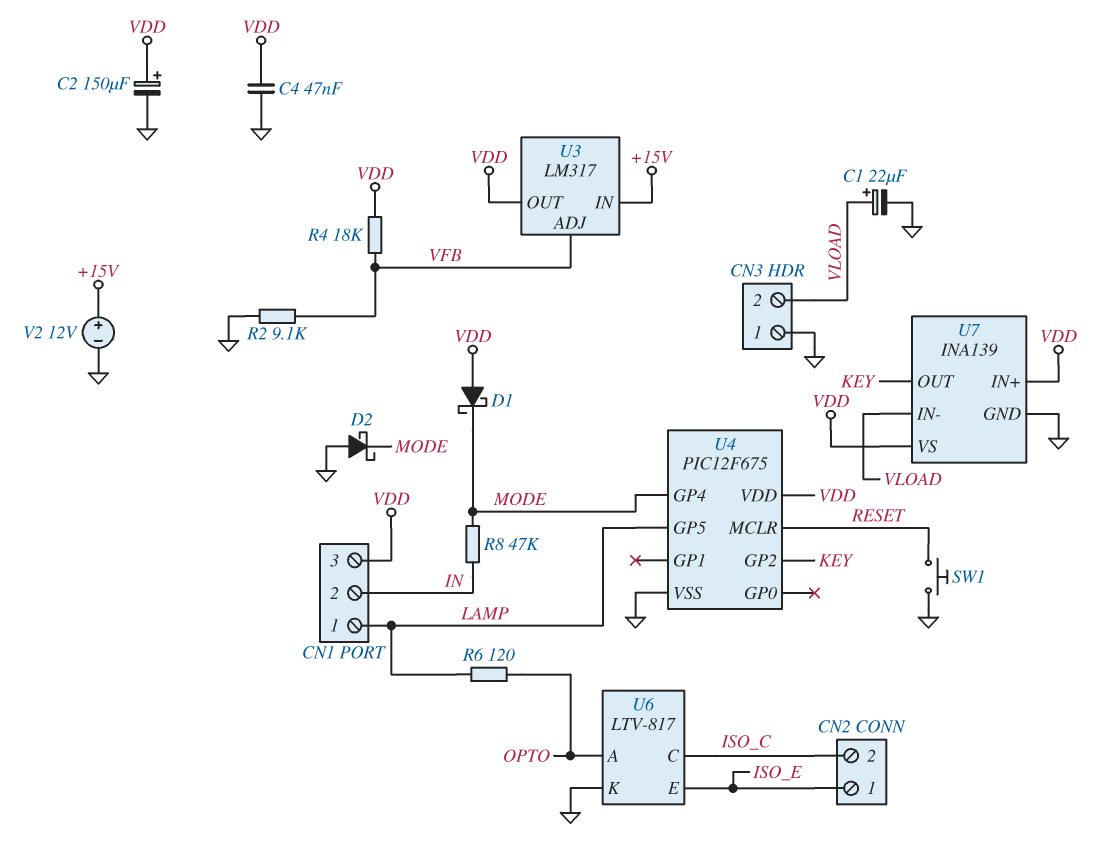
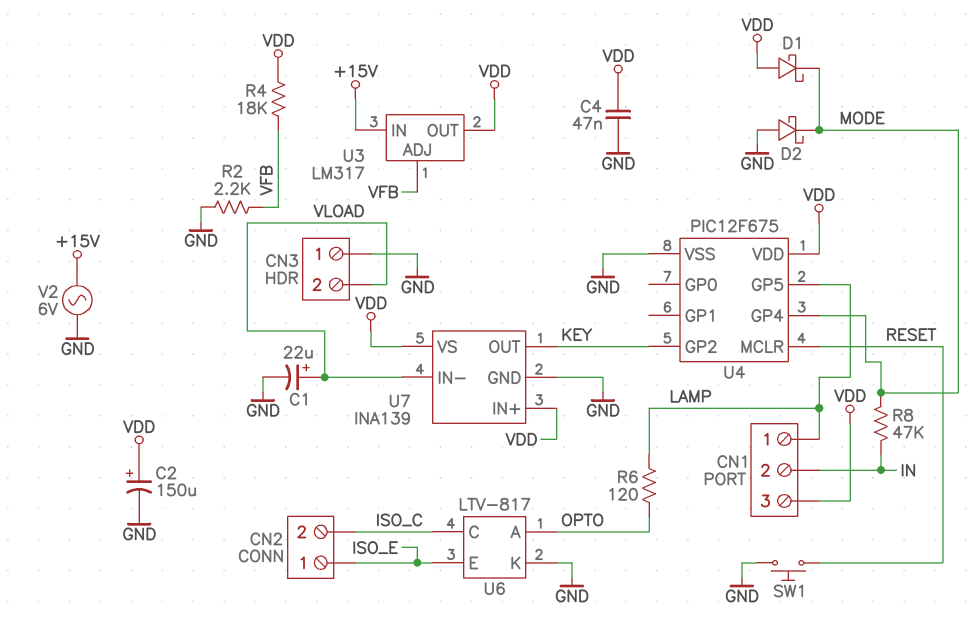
R2: 9.1k (GND, VFB) -> 2.2k (GND, VFB)
V2: 12V (plus +15V, minus GND) -> AC 6V (+15V, GND)

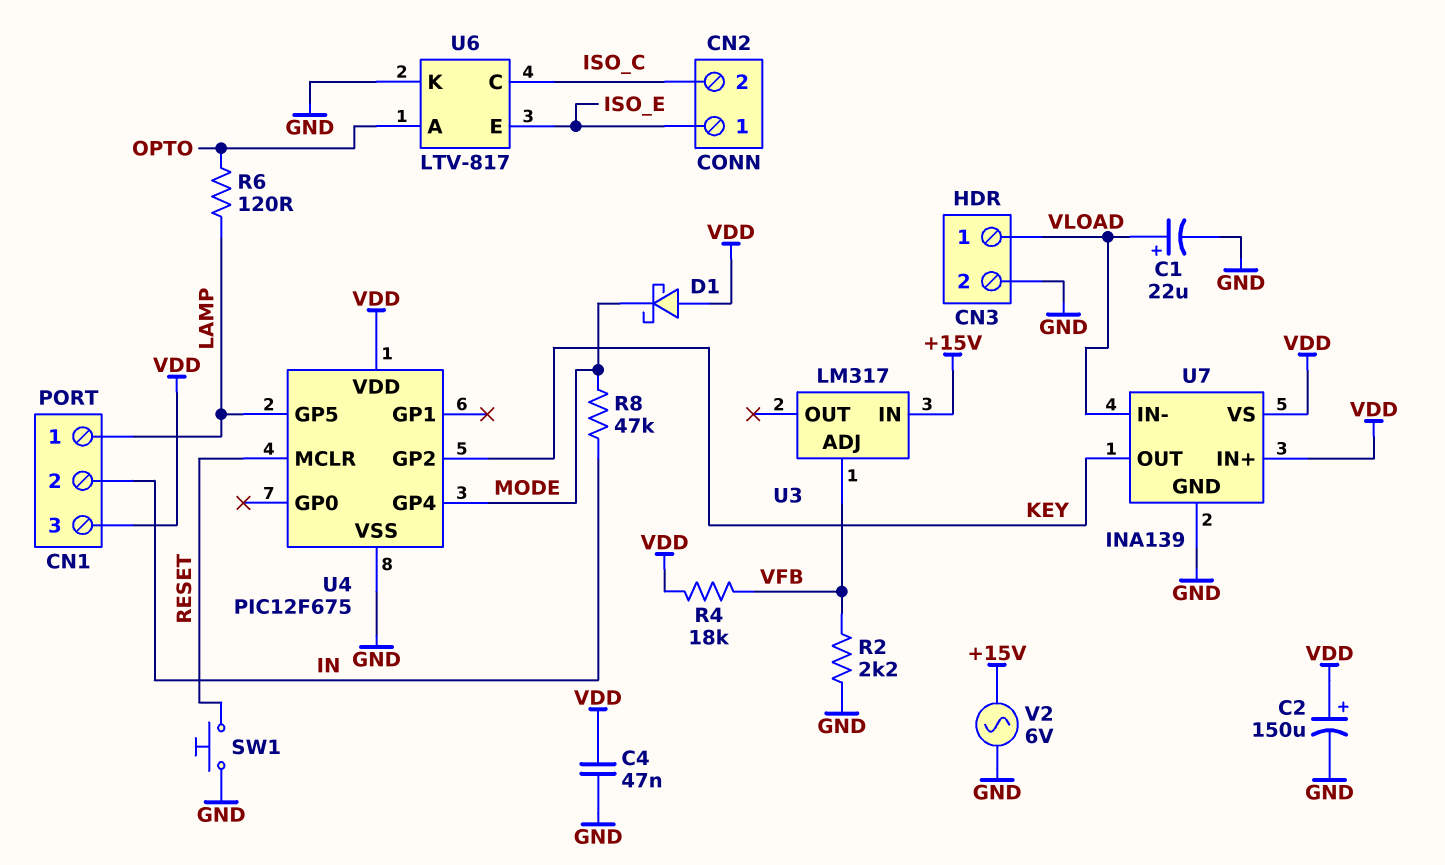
CN3 pin 1: GND -> VLOAD
CN3 pin 2: VLOAD -> GND
D2: schottky (A GND, K MODE) -> none
U3 pin OUT: VDD -> none

